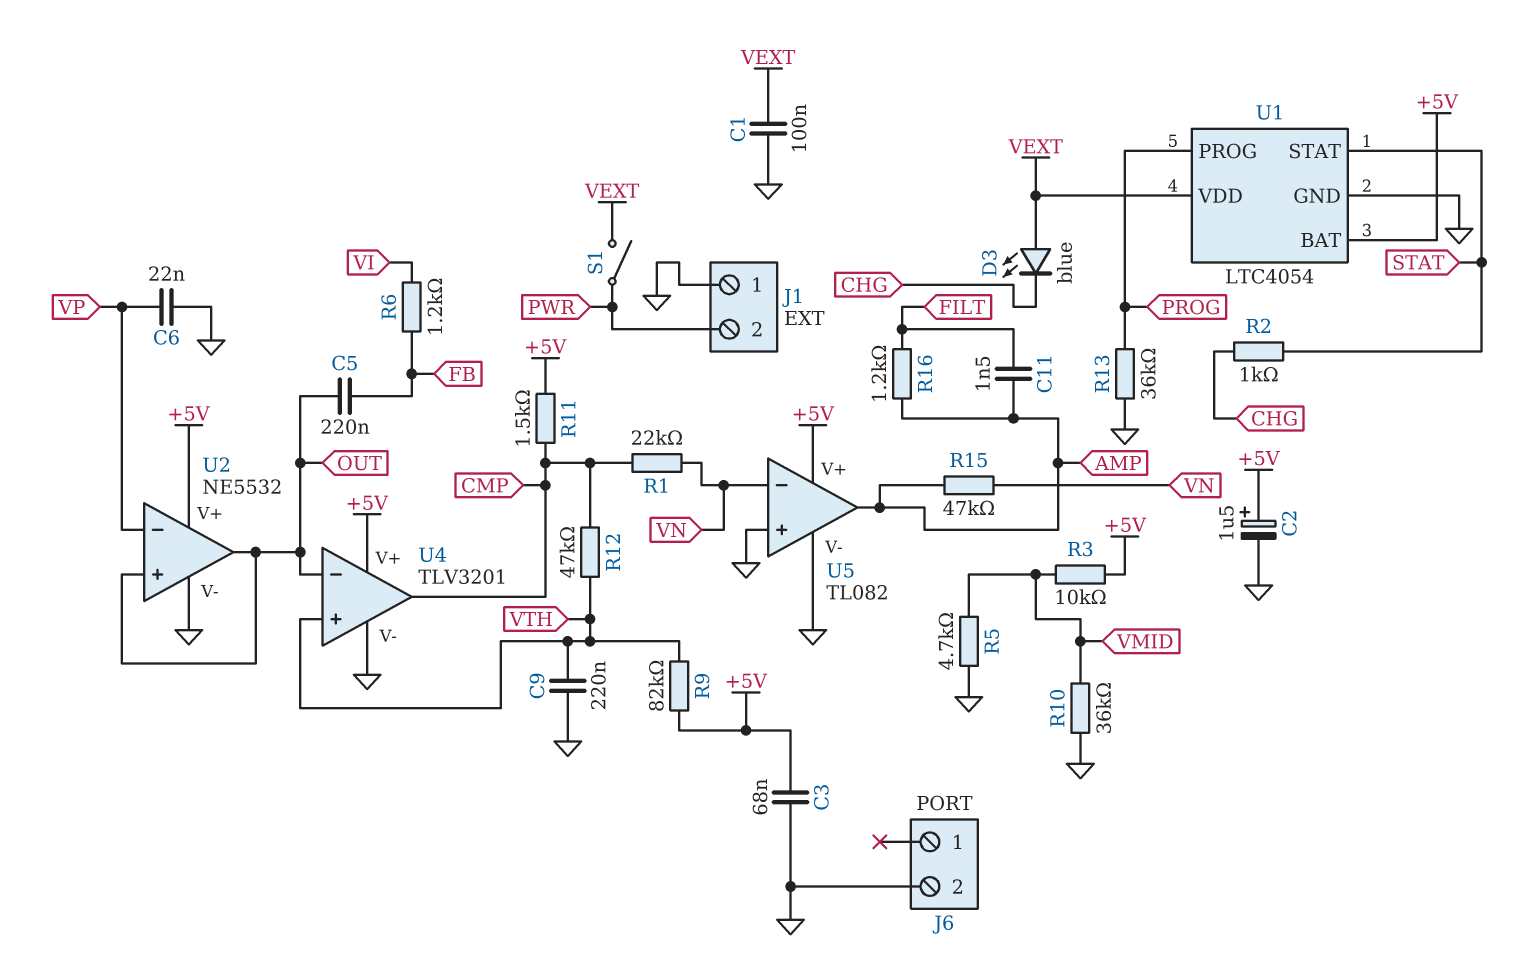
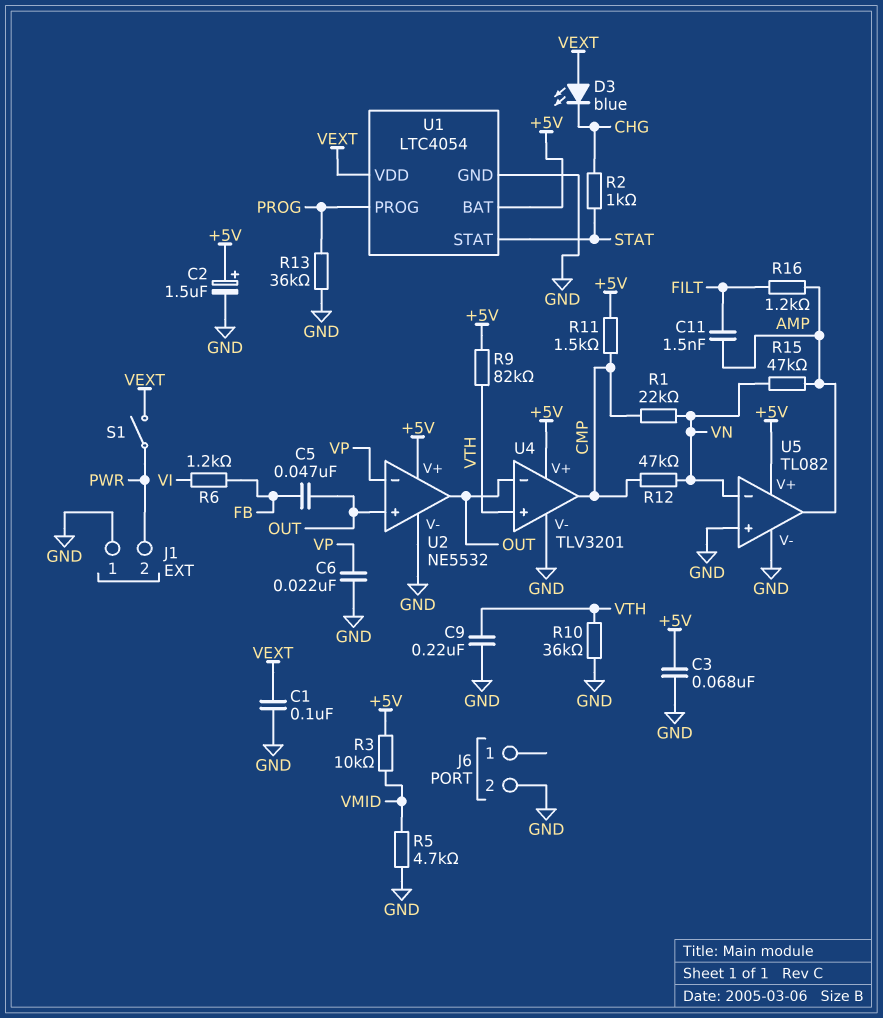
C5: 220nF (FB, OUT) -> 47nF (FB, OUT)
R10: 36k (GND, VMID) -> 36k (GND, VTH)
R12: 47k (CMP, VTH) -> 47k (CMP, VN)

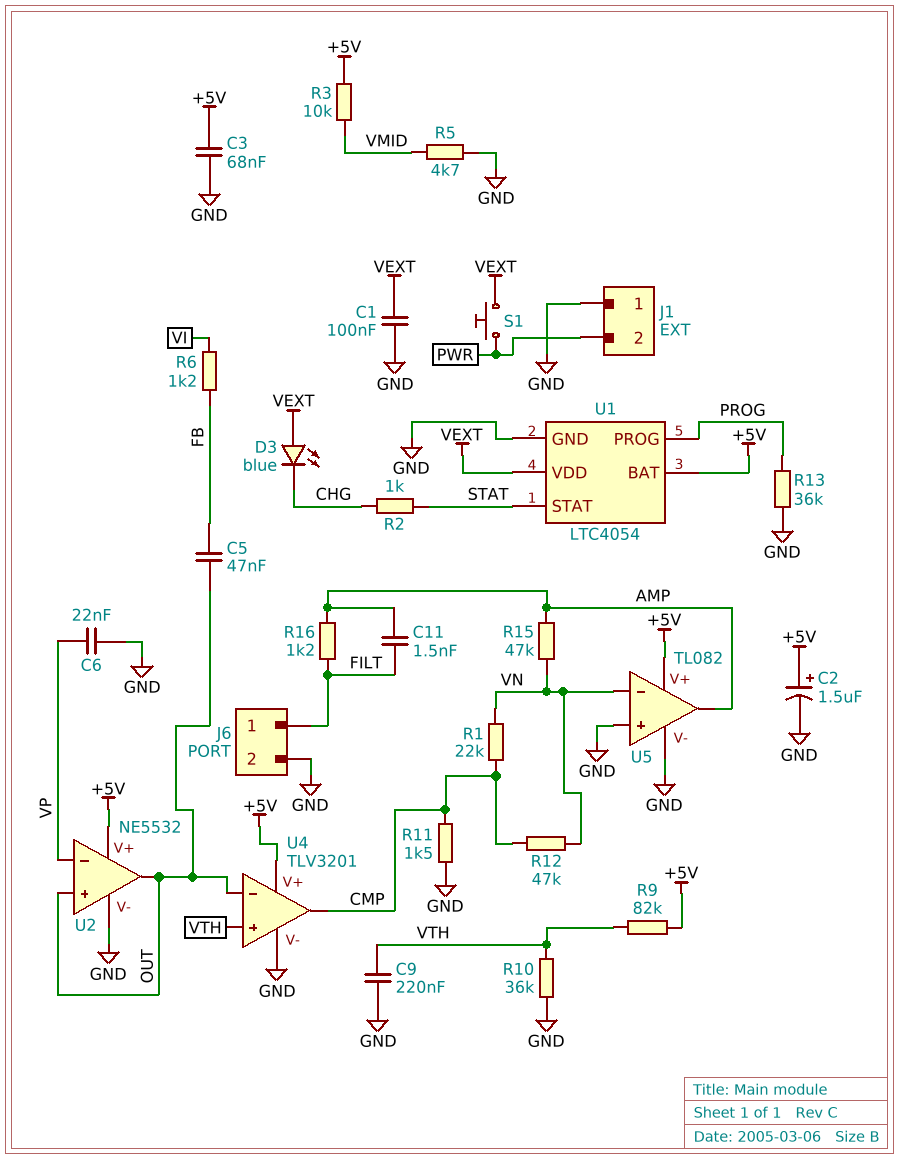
J6 pin 1: none -> FILT
R11: 1.5k (+5V, CMP) -> 1.5k (CMP, GND)
S1: switch (PWR, VEXT) -> button (PWR, VEXT)

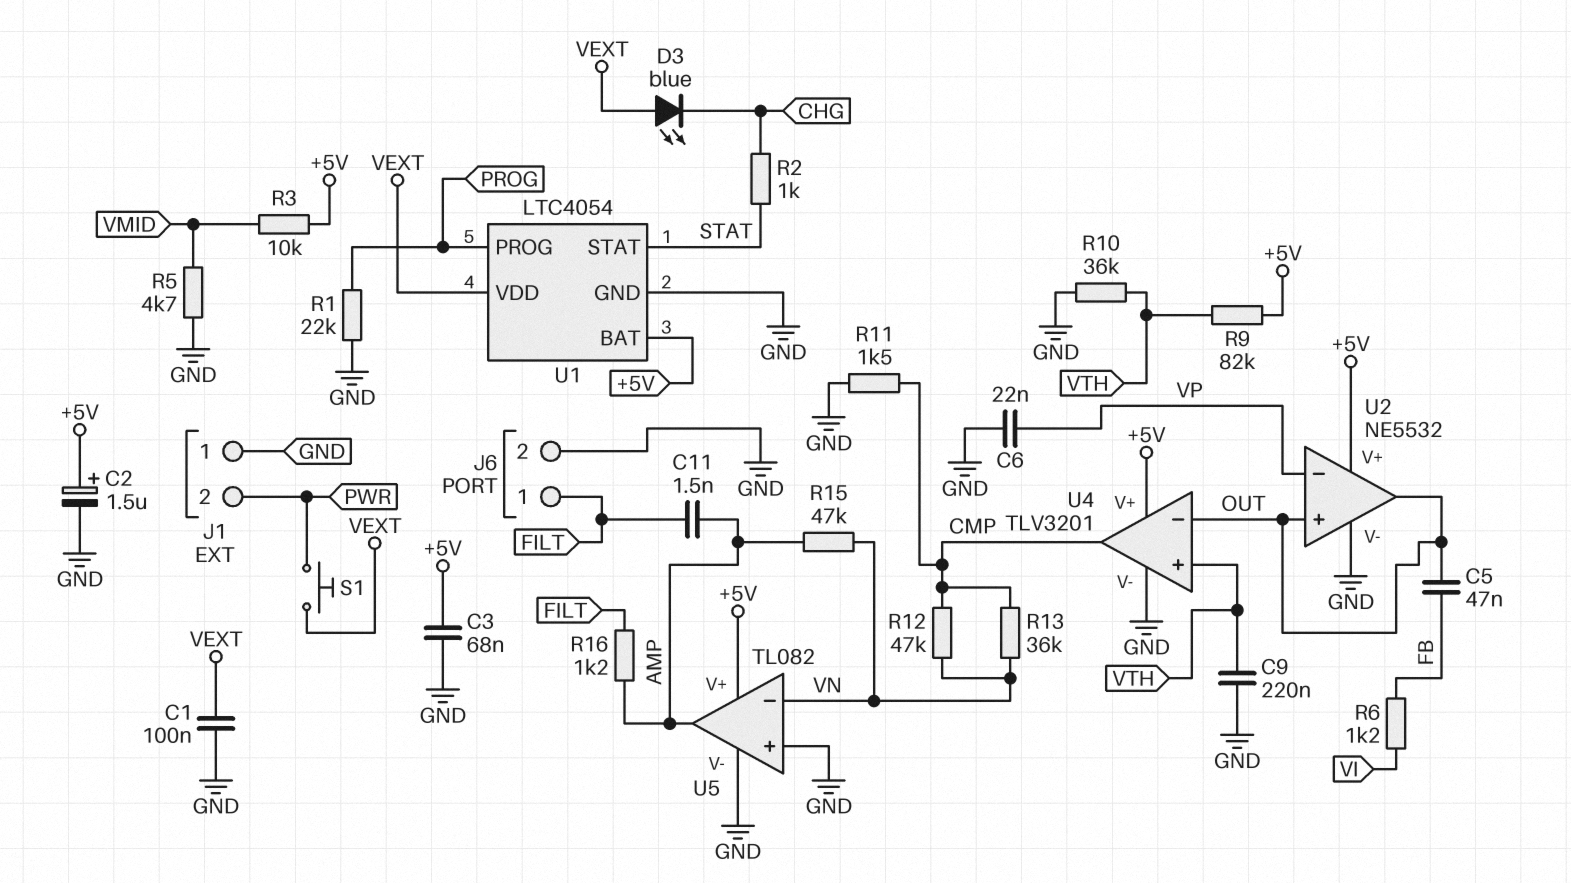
R1: 22k (CMP, VN) -> 22k (GND, PROG)
R13: 36k (GND, PROG) -> 36k (CMP, VN)

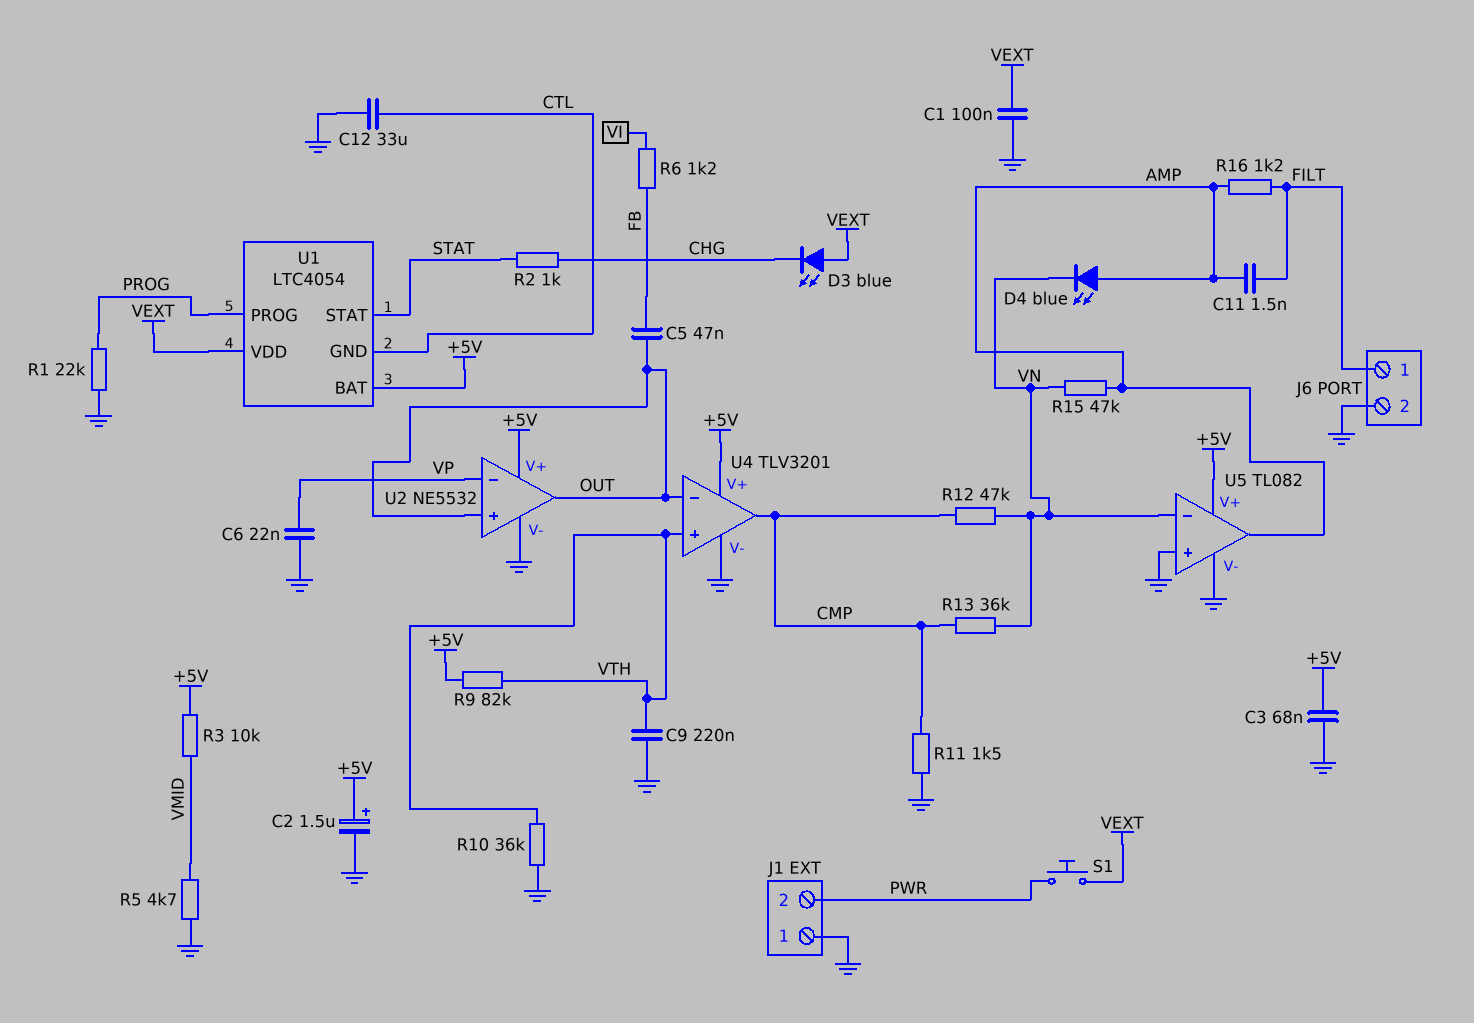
C12: none -> 33uF (CTL, GND)
D4: none -> LED blue (A AMP, K VN)
U1 pin GND: GND -> CTL

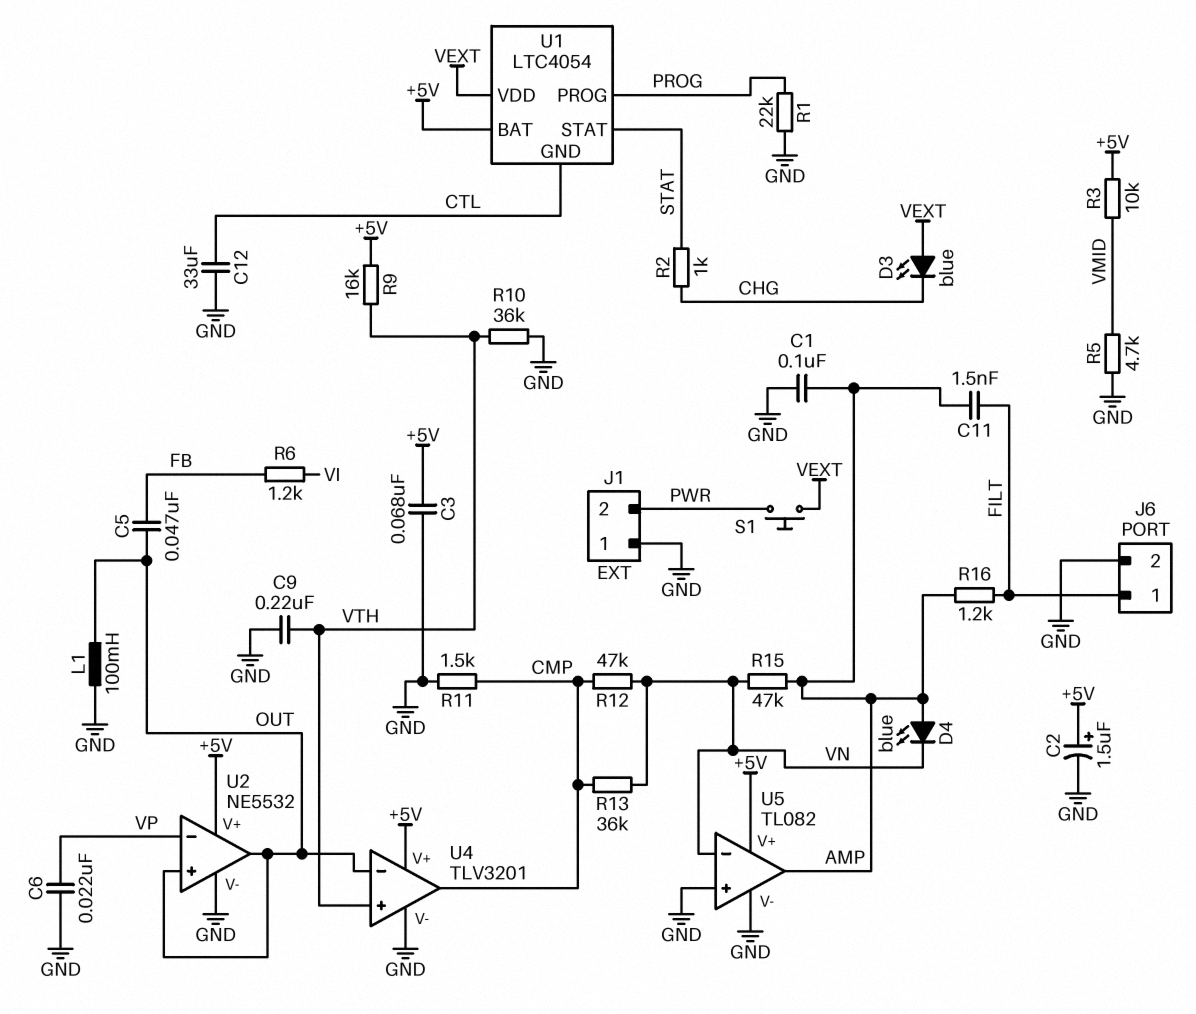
C1: 100nF (GND, VEXT) -> 100nF (AMP, GND)
L1: none -> 100mH (GND, OUT)
R9: 82k (+5V, VTH) -> 16k (+5V, VTH)

